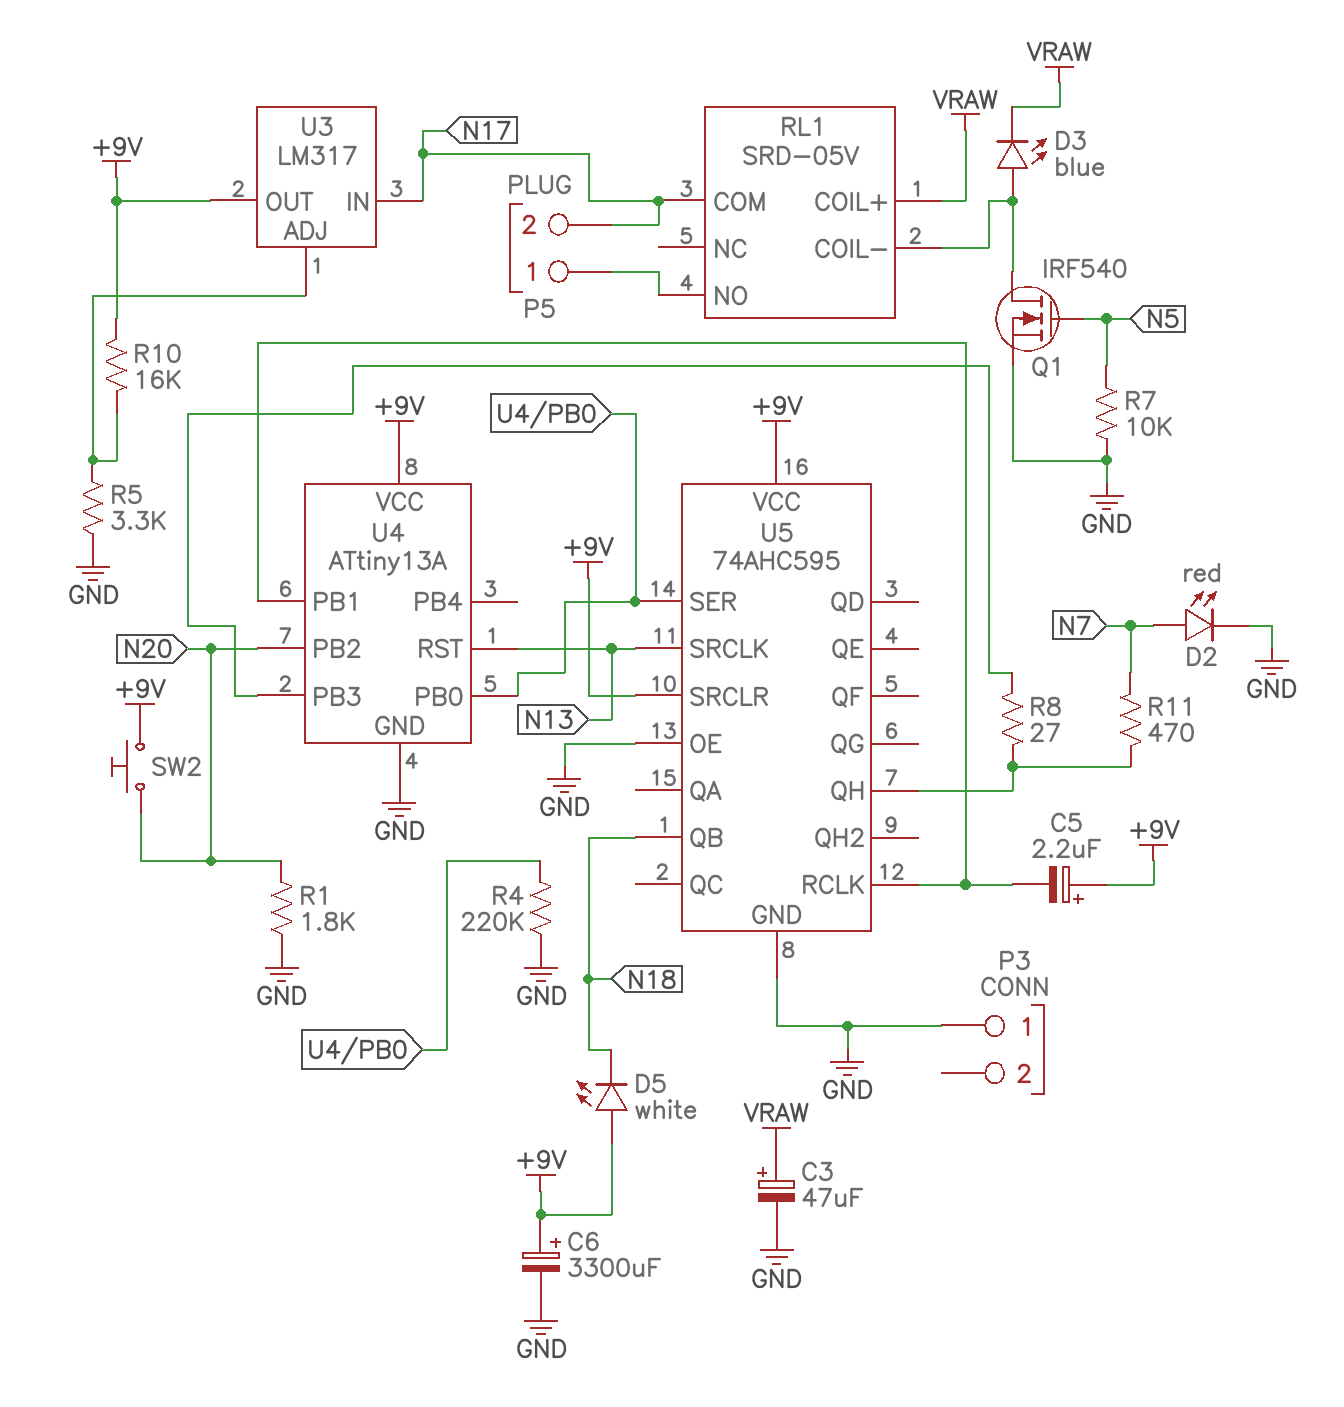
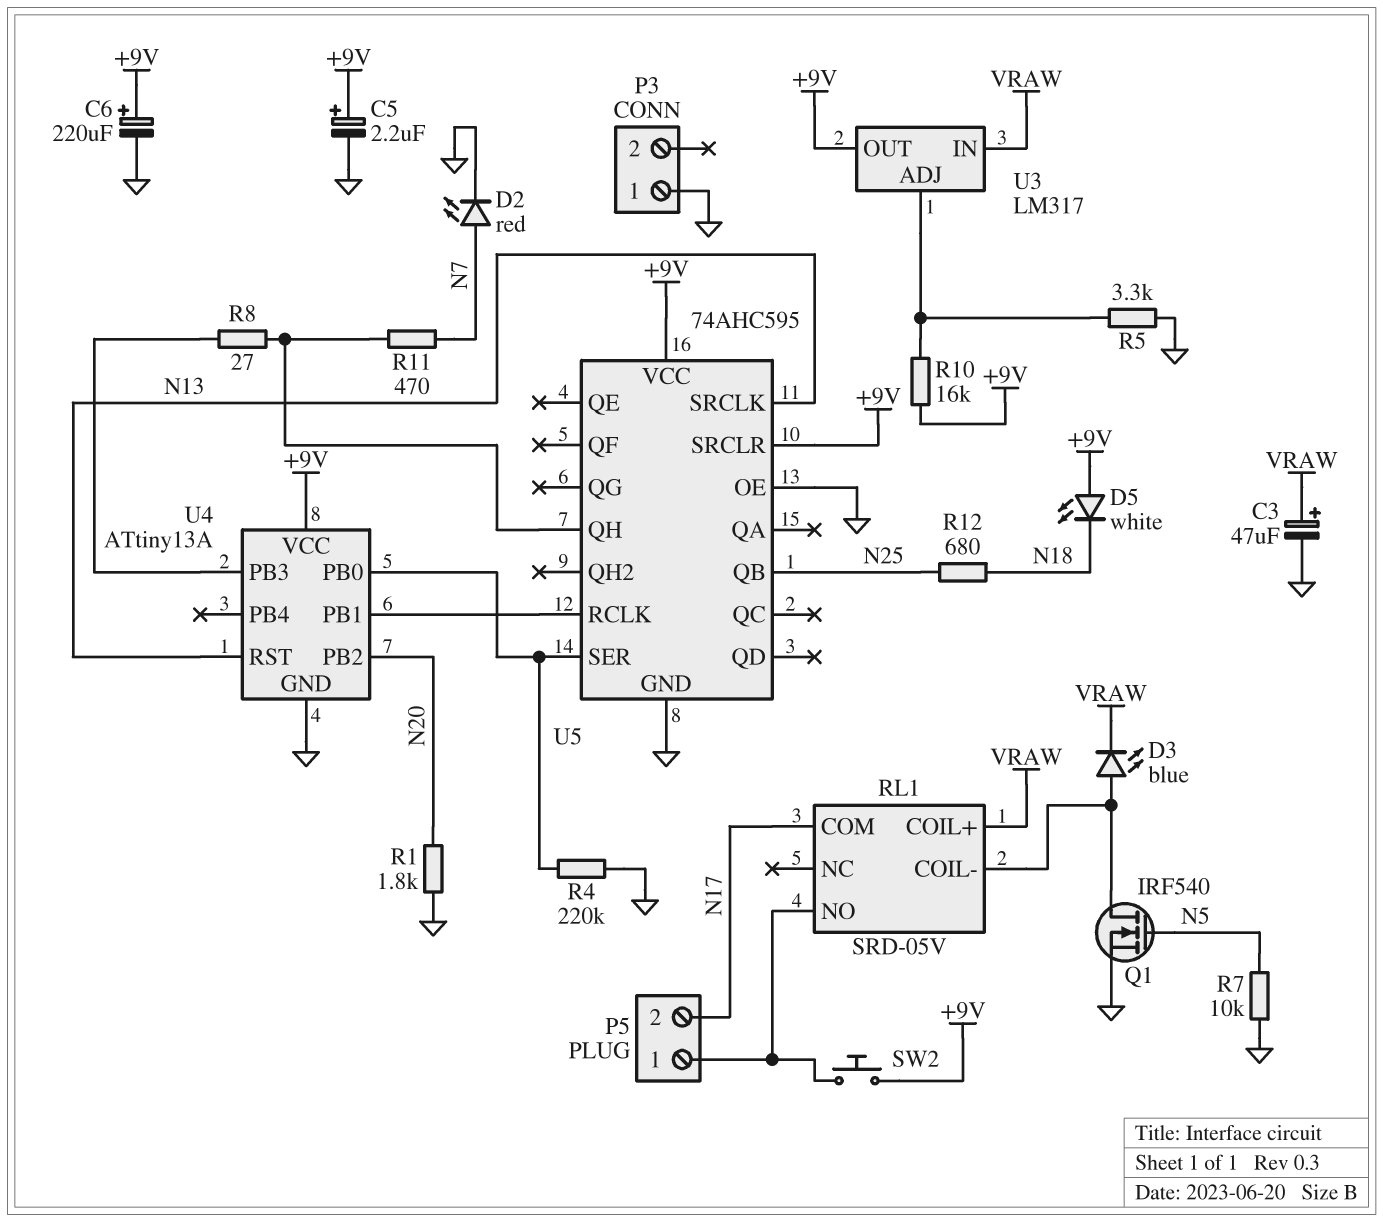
C5: 2.2uF (plus +9V, minus U4/PB1) -> 2.2uF (plus +9V, minus GND)
C6: 3300uF (plus +9V, minus GND) -> 220uF (plus +9V, minus GND)
R12: none -> 680 (N18, N25)
SW2: button (+9V, N20) -> button (+9V, P5/1)
U3 pin IN: N17 -> VRAW
U5 pin QB: N18 -> N25

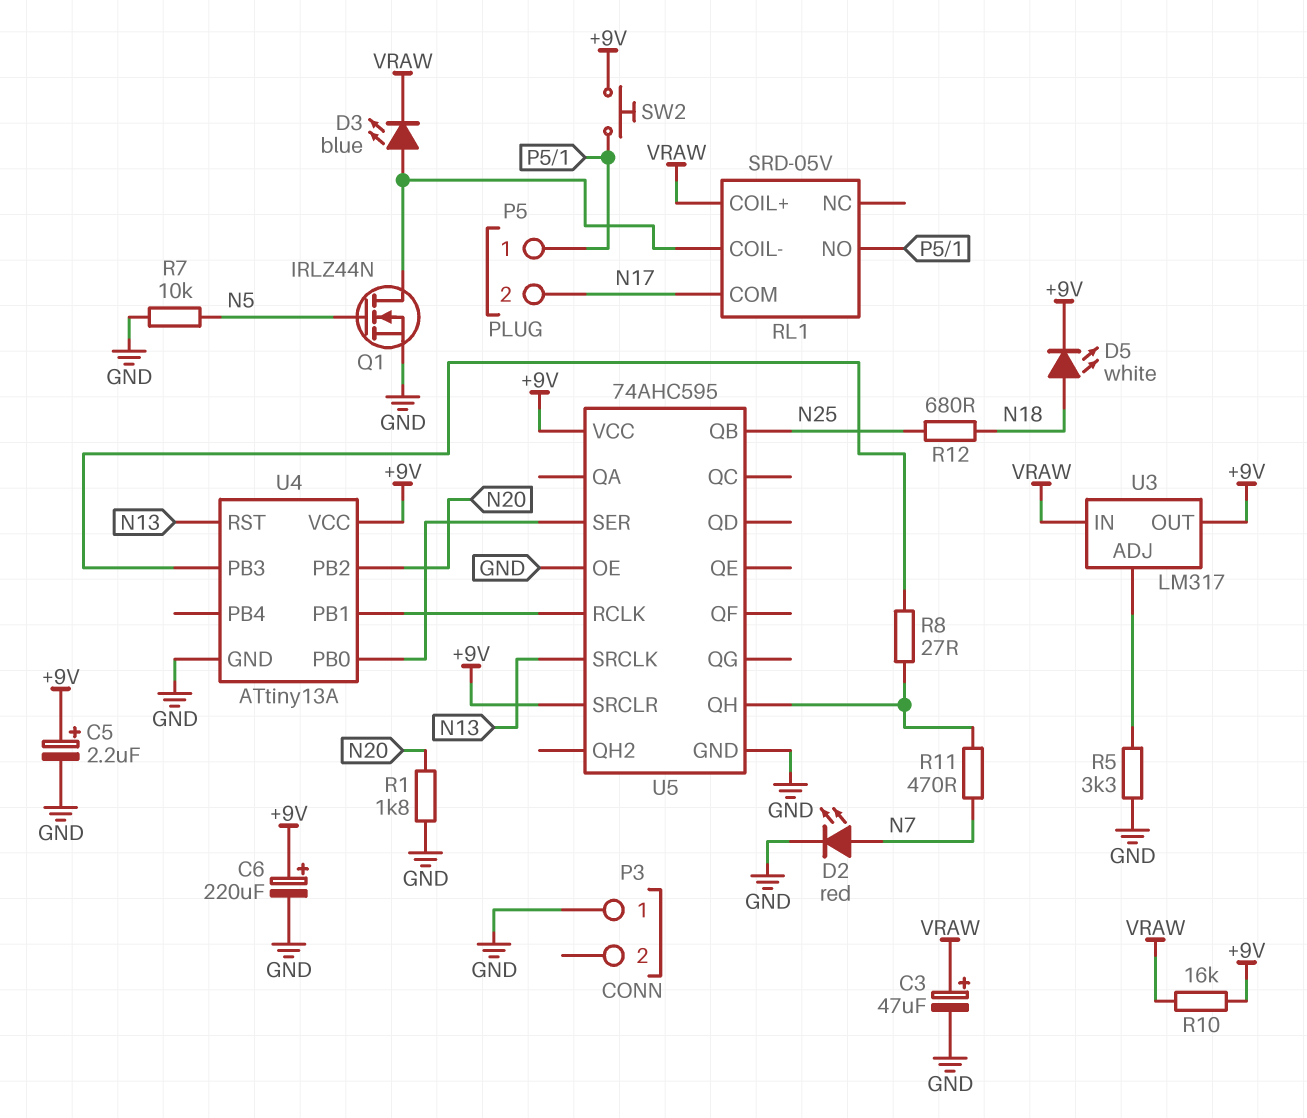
D5: LED white (A +9V, K N18) -> LED white (A N18, K +9V)
Q1: NMOS IRF540 (G N5, D RL1/COIL-, S GND) -> NMOS IRLZ44N (G N5, D RL1/COIL-, S GND)
R4: 220k (GND, U4/PB0) -> none
R10: 16k (+9V, U3/ADJ) -> 16k (+9V, VRAW)

